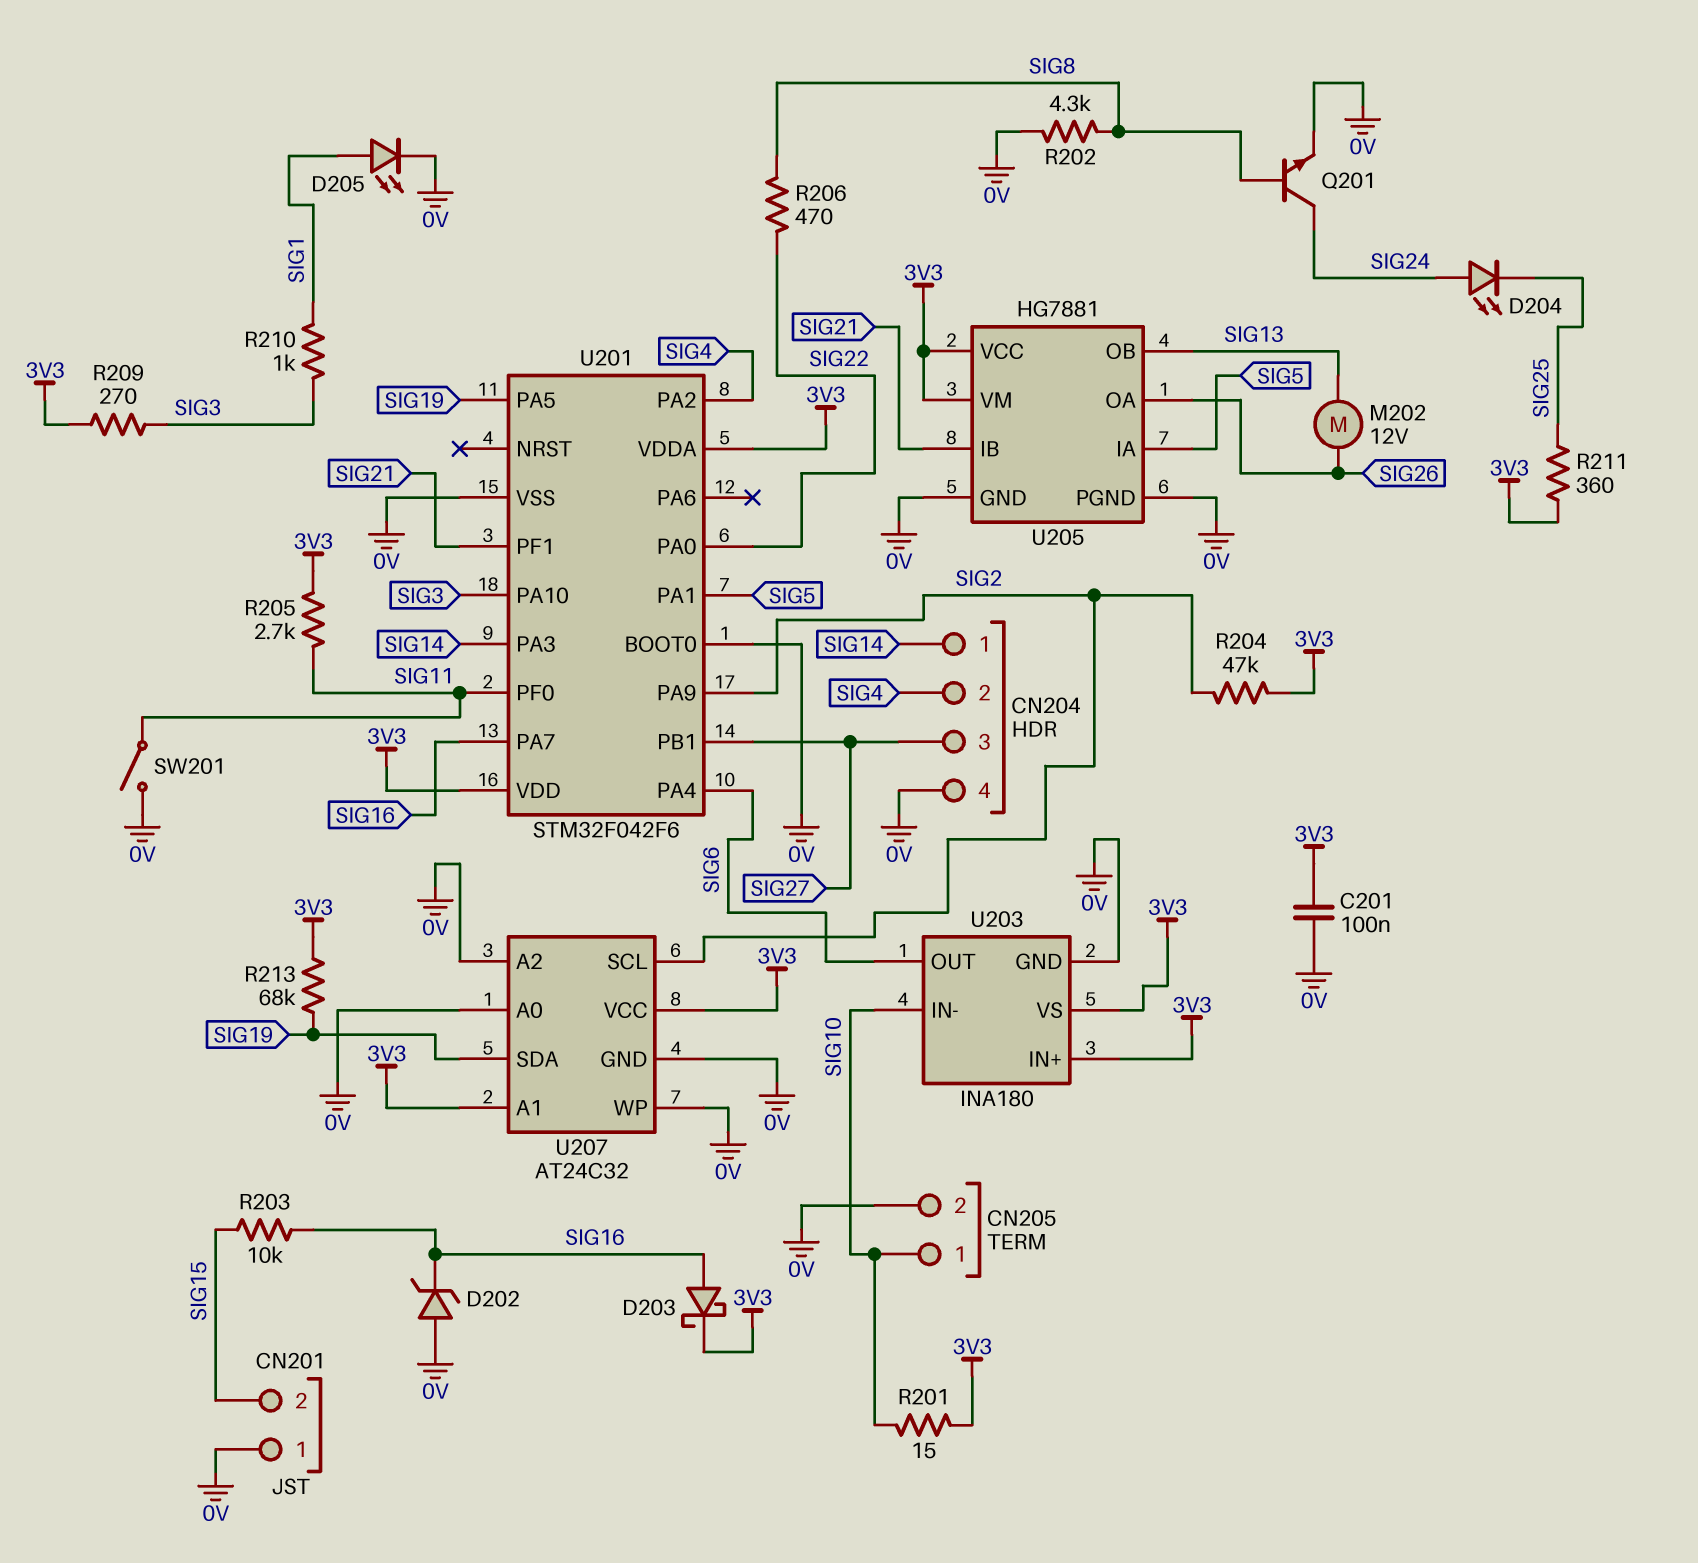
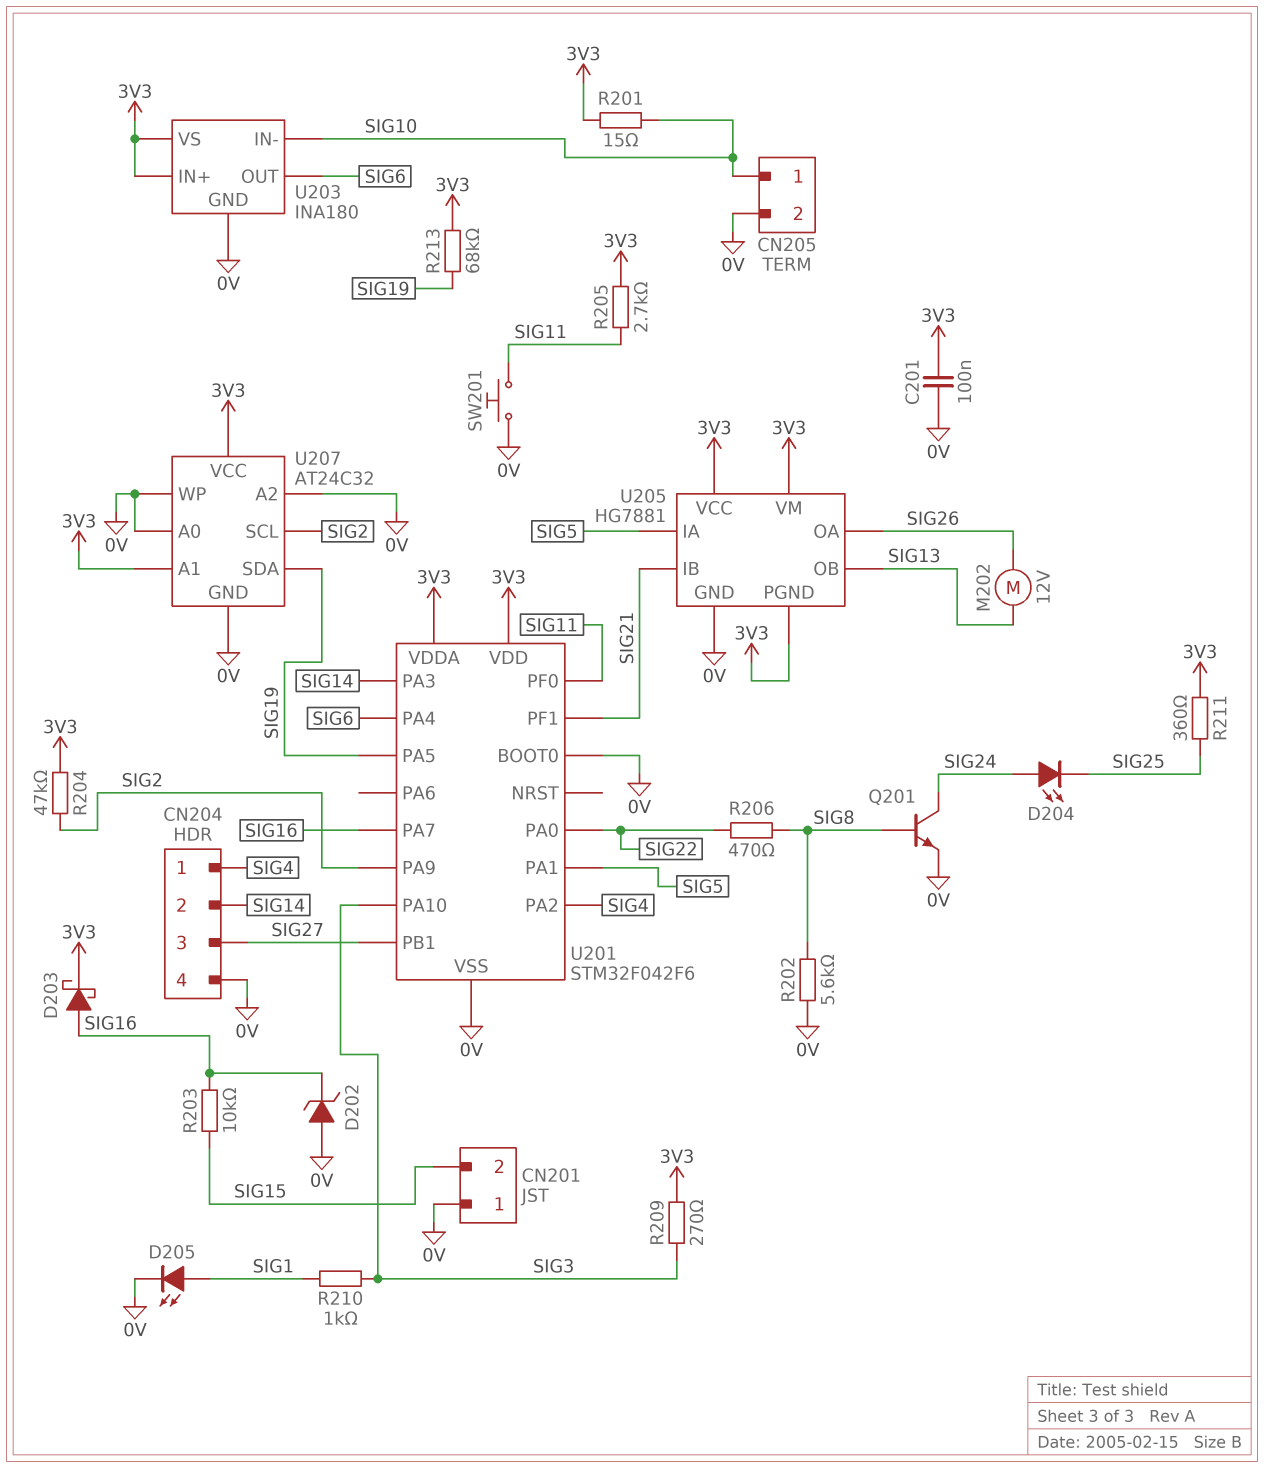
CN204 pin 1: SIG14 -> SIG4
CN204 pin 2: SIG4 -> SIG14
R202: 4.3k (0V, SIG8) -> 5.6k (0V, SIG8)
SW201: switch (0V, SIG11) -> button (0V, SIG11)
U205 pin PGND: 0V -> 3V3

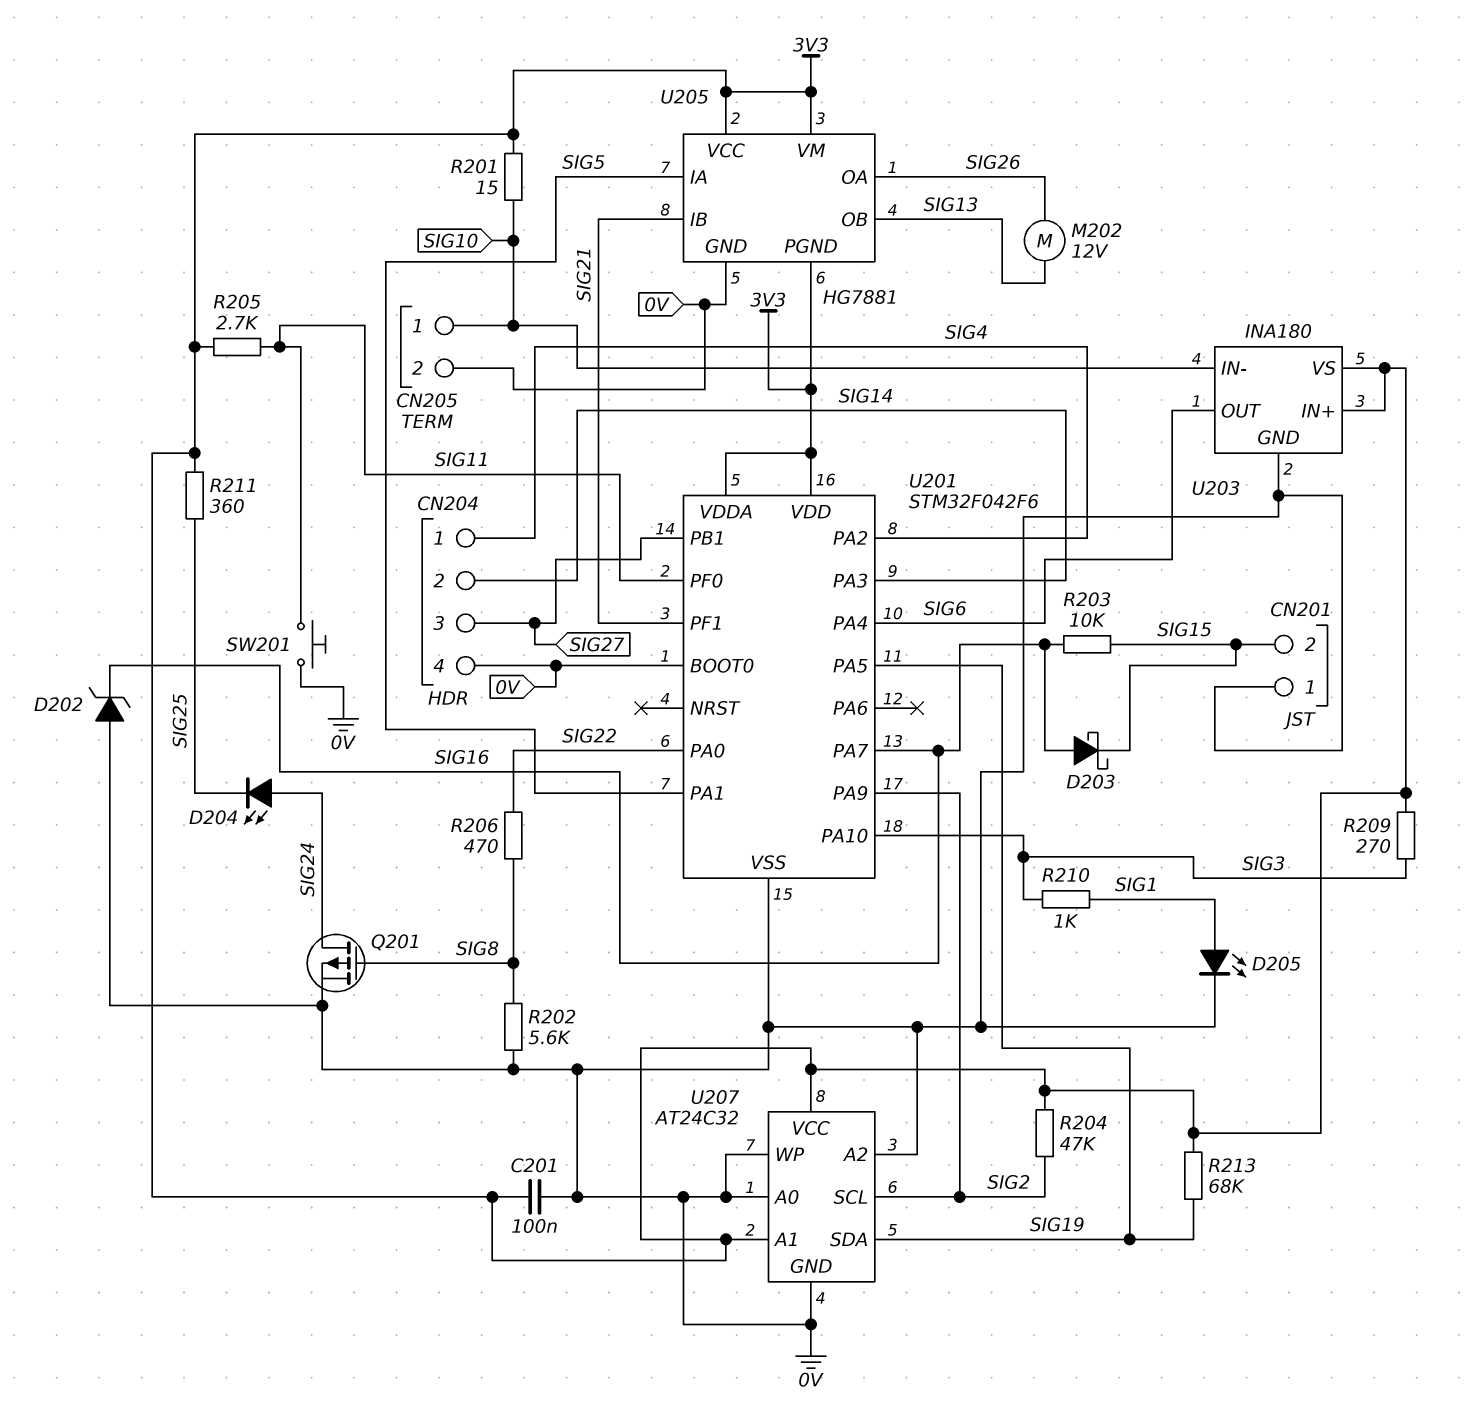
D203: schottky (A SIG16, K 3V3) -> schottky (A SIG16, K SIG15)
Q201: NPN (B SIG8, C SIG24, E 0V) -> PMOS (G SIG8, D SIG24, S 0V)

